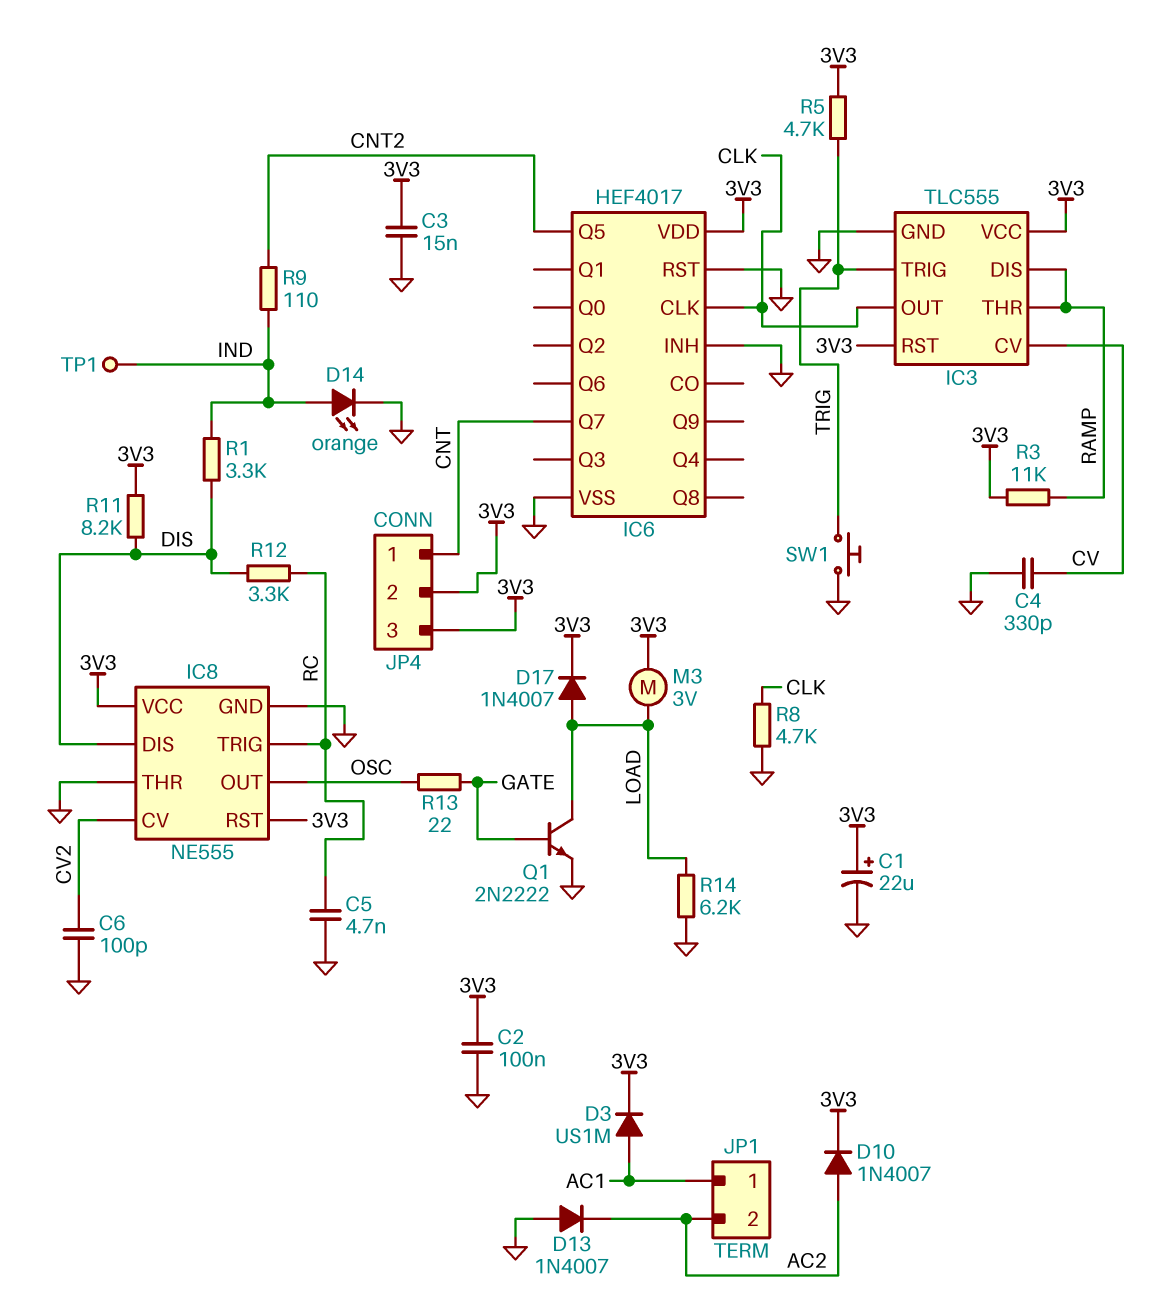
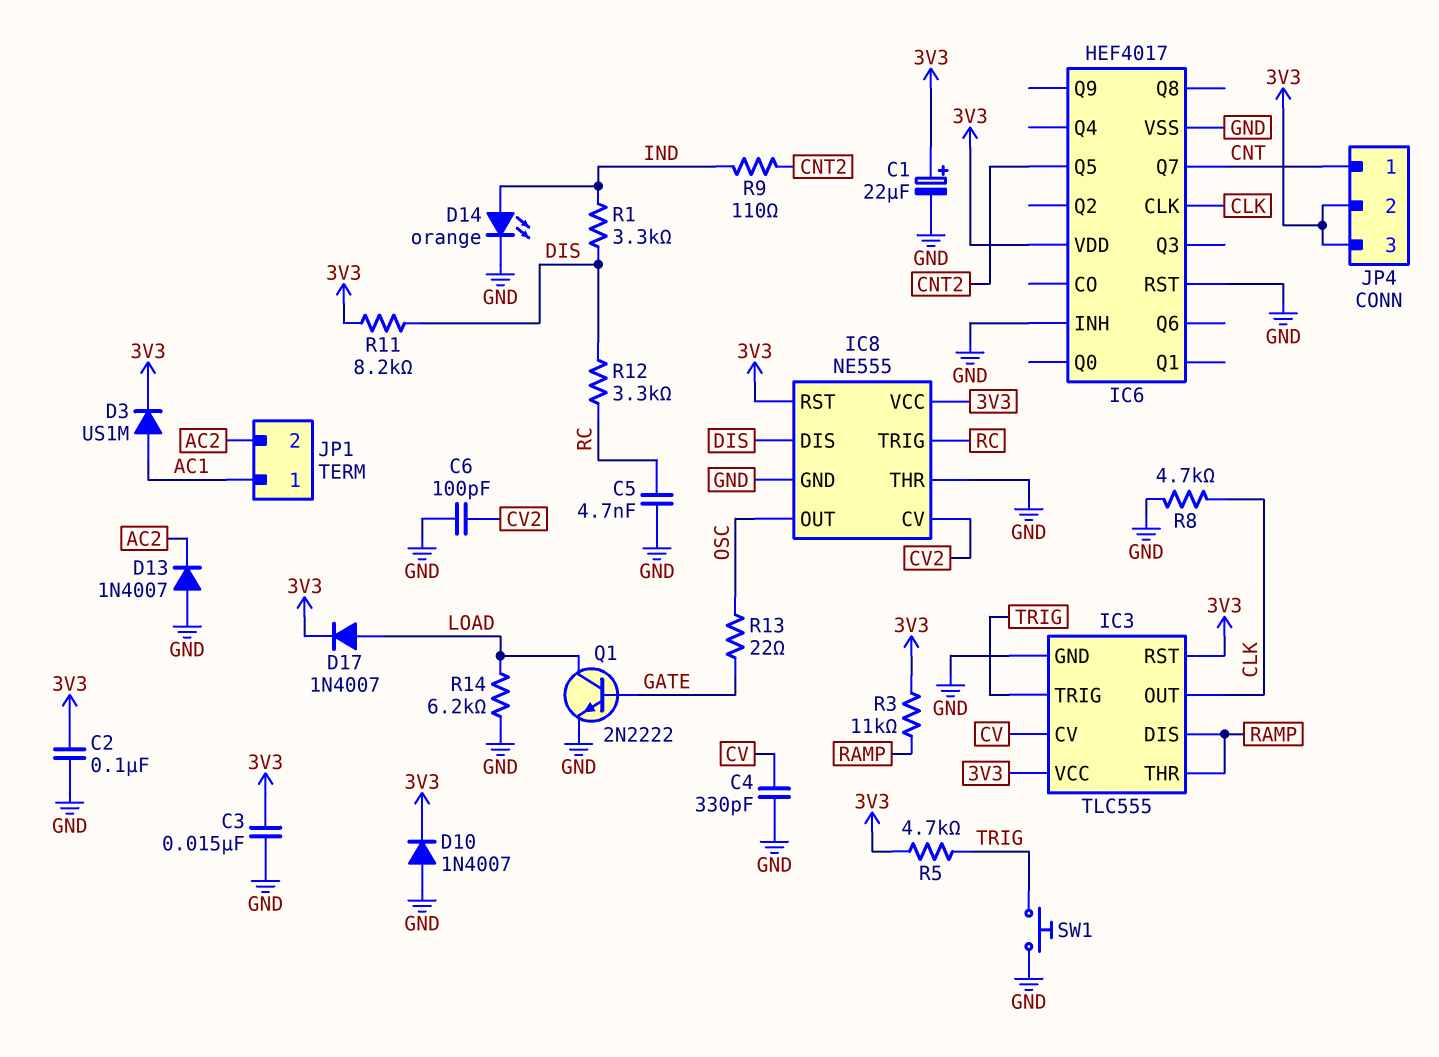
D10: diode 1N4007 (A AC2, K 3V3) -> diode 1N4007 (A GND, K 3V3)
M3: motor 3V (3V3, LOAD) -> none
TP1: test point (IND) -> none

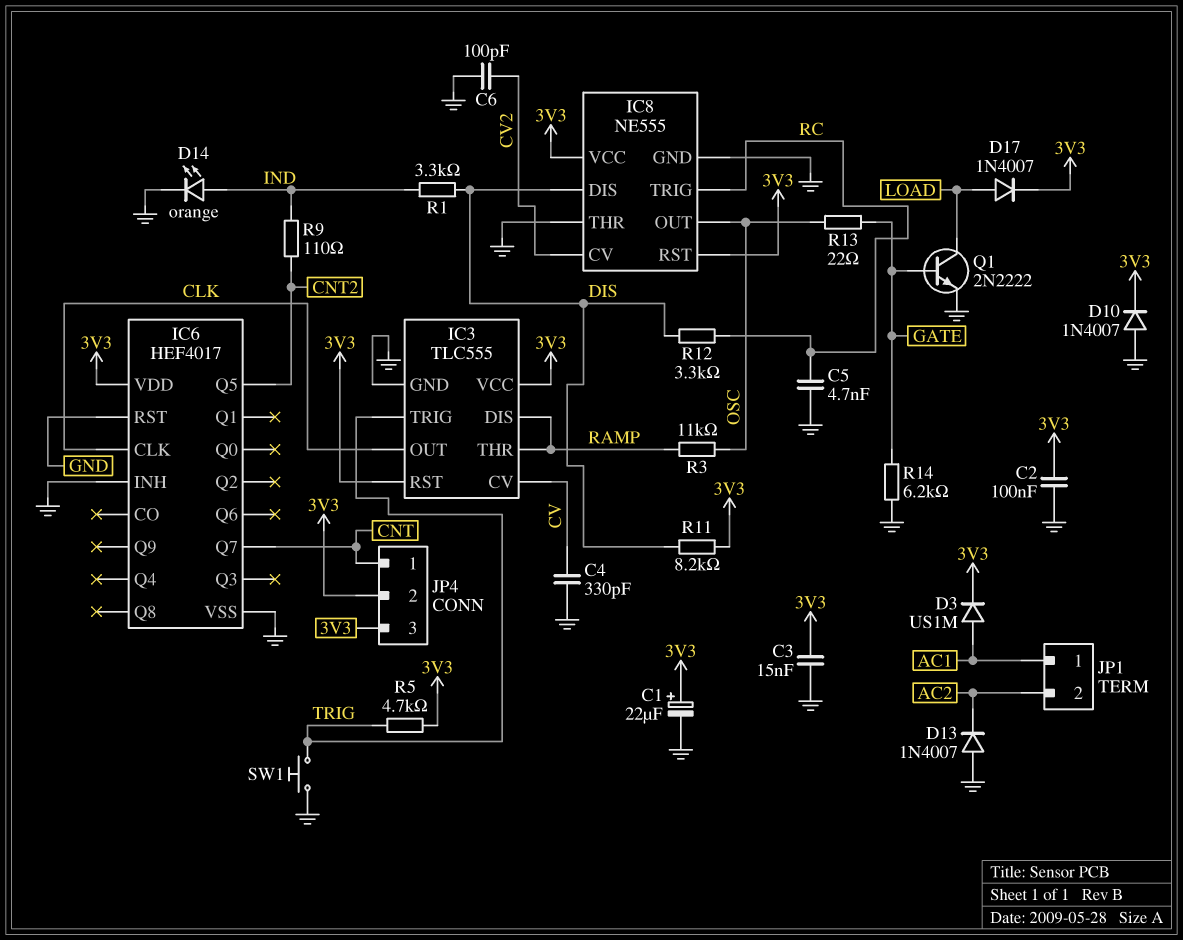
R3: 11k (3V3, RAMP) -> 11k (OSC, RAMP)
R8: 4.7k (CLK, GND) -> none
R14: 6.2k (GND, LOAD) -> 6.2k (GATE, GND)

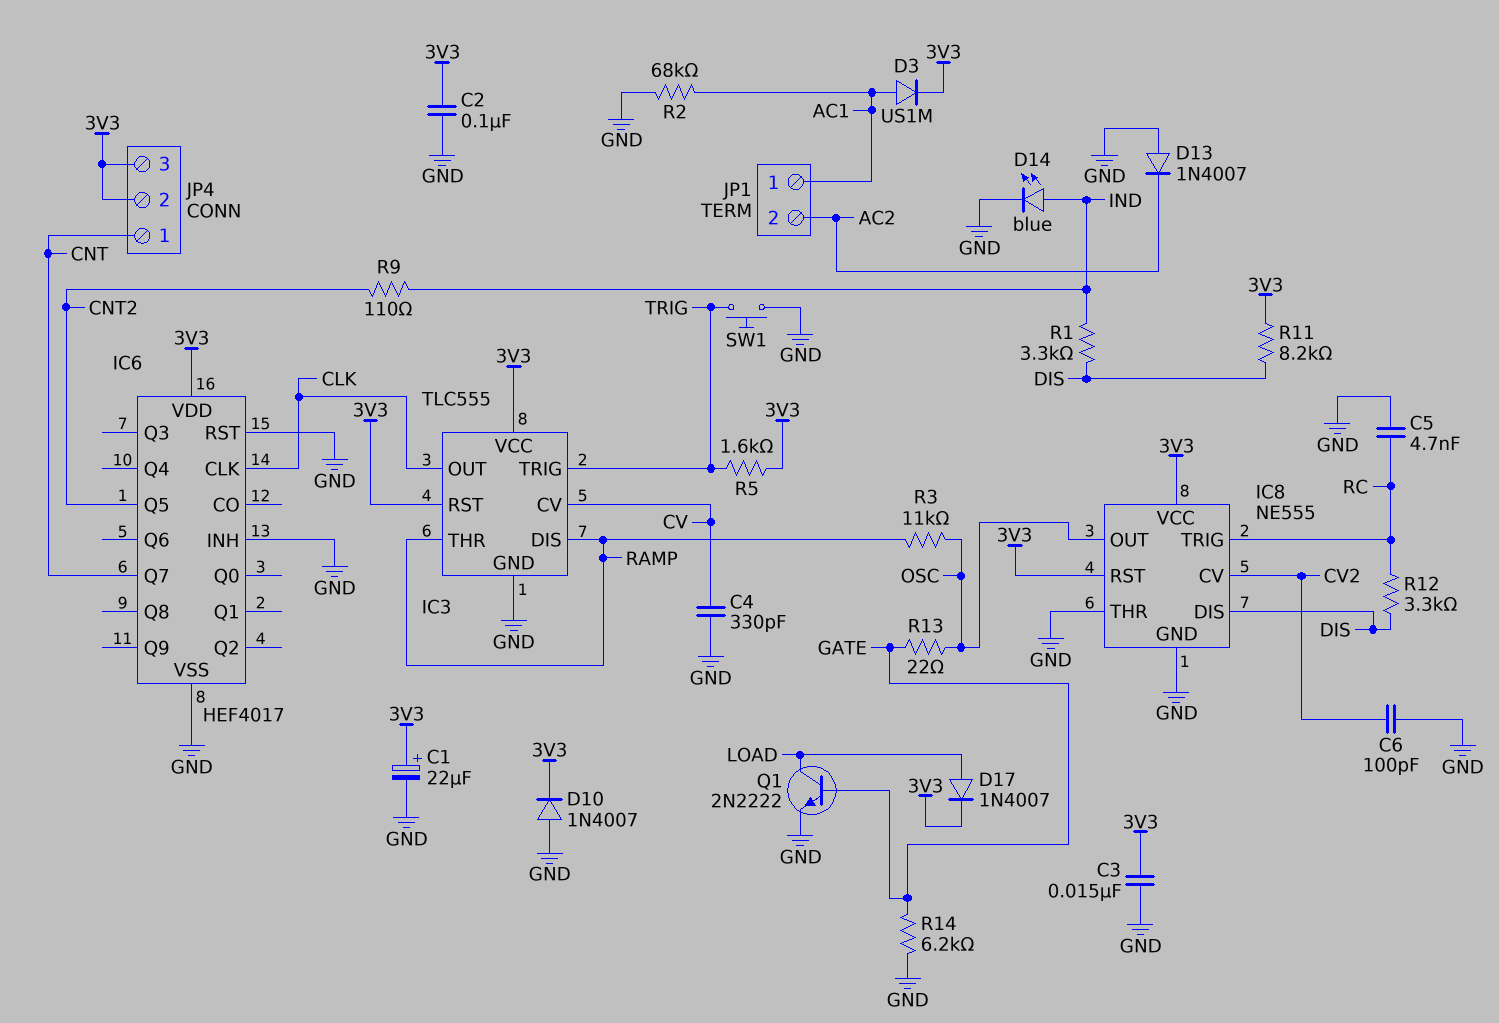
D14: LED orange (A IND, K GND) -> LED blue (A IND, K GND)
R2: none -> 68k (AC1, GND)
R5: 4.7k (3V3, TRIG) -> 1.6k (3V3, TRIG)

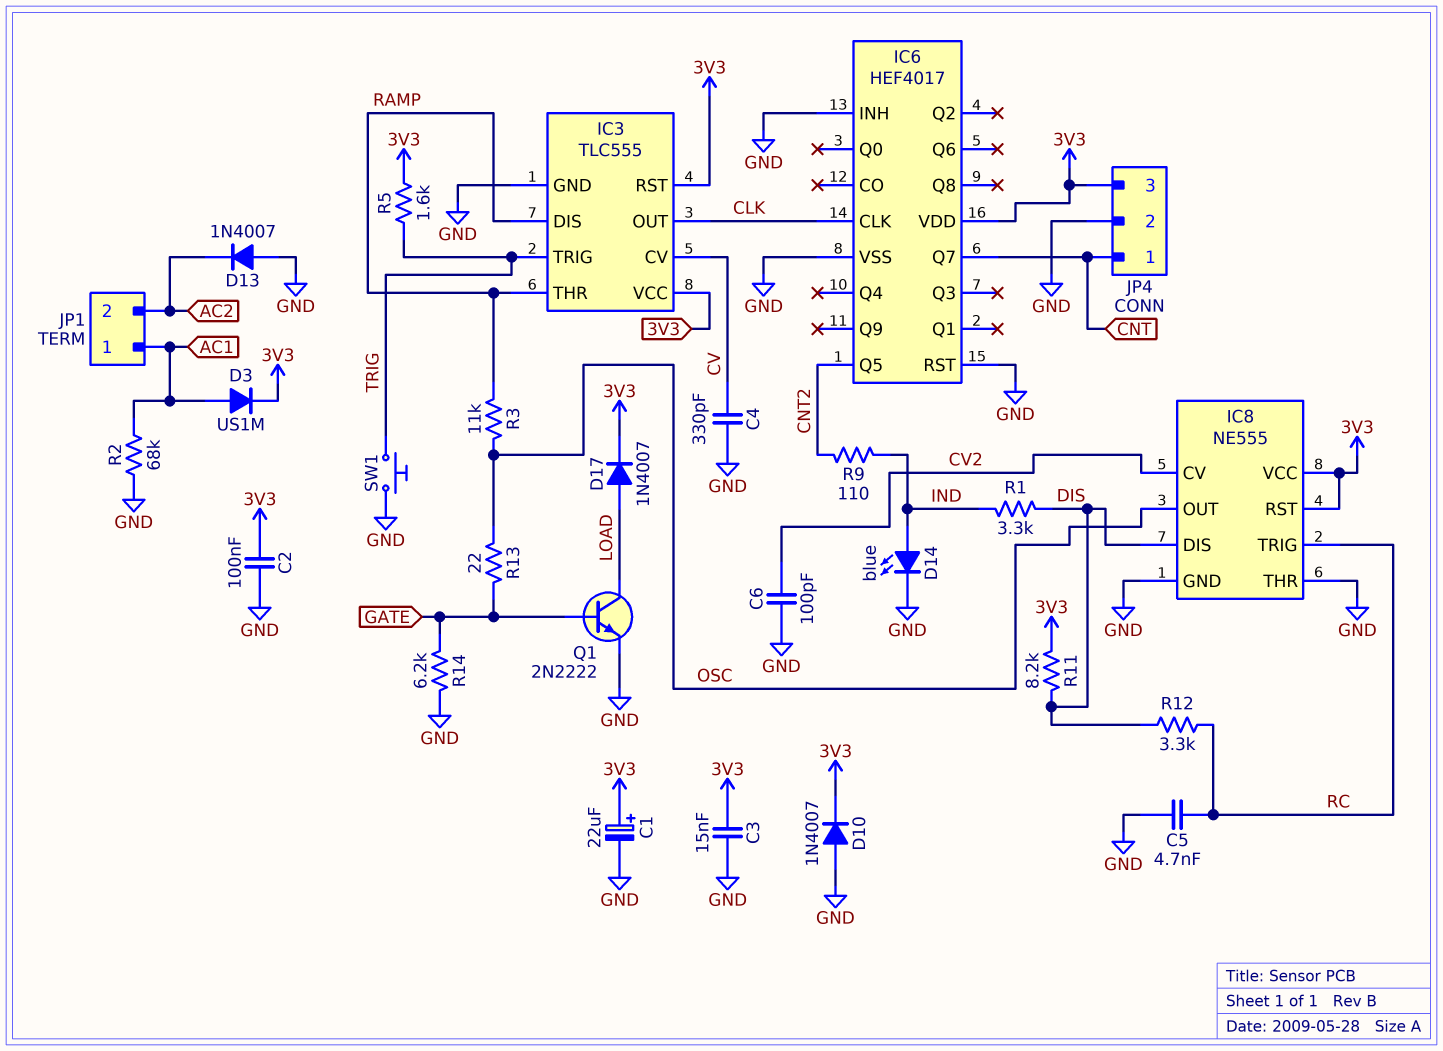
JP4 pin 2: 3V3 -> GND

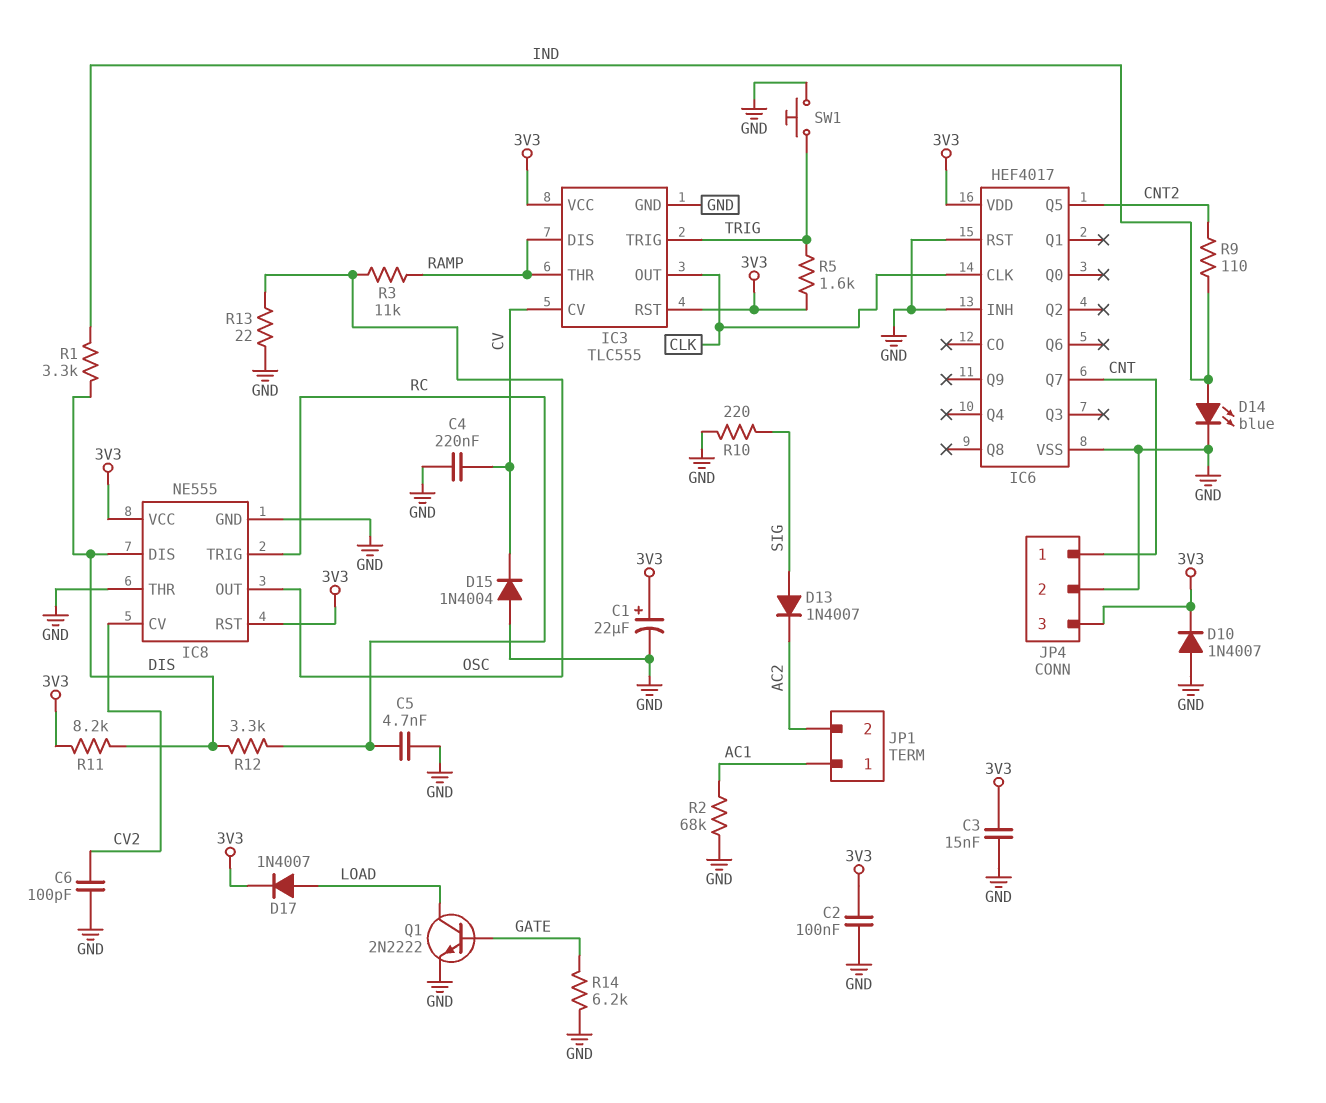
C4: 330pF (CV, GND) -> 220nF (CV, GND)
D3: diode US1M (A AC1, K 3V3) -> none
D13: diode 1N4007 (A GND, K AC2) -> diode 1N4007 (A SIG, K AC2)
D15: none -> diode 1N4004 (A GND, K CV)
R10: none -> 220 (GND, SIG)
R13: 22 (GATE, OSC) -> 22 (GND, OSC)

